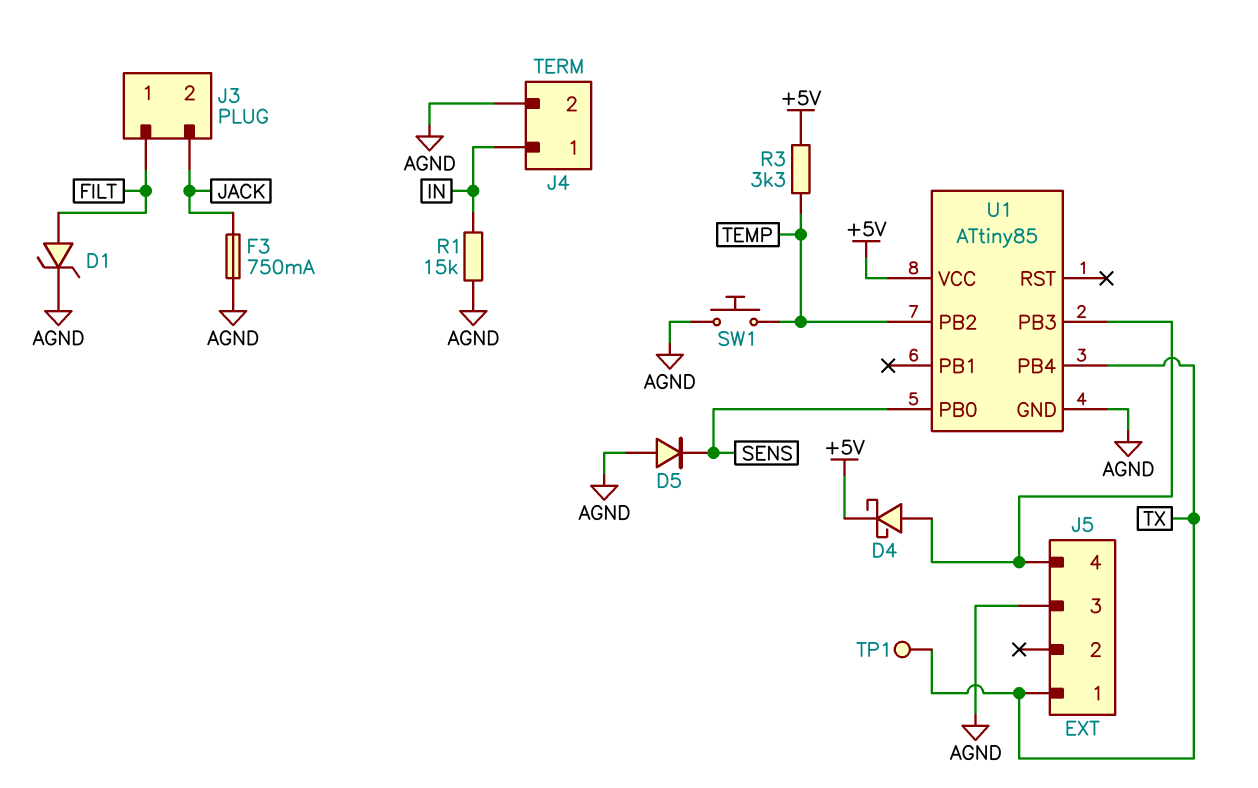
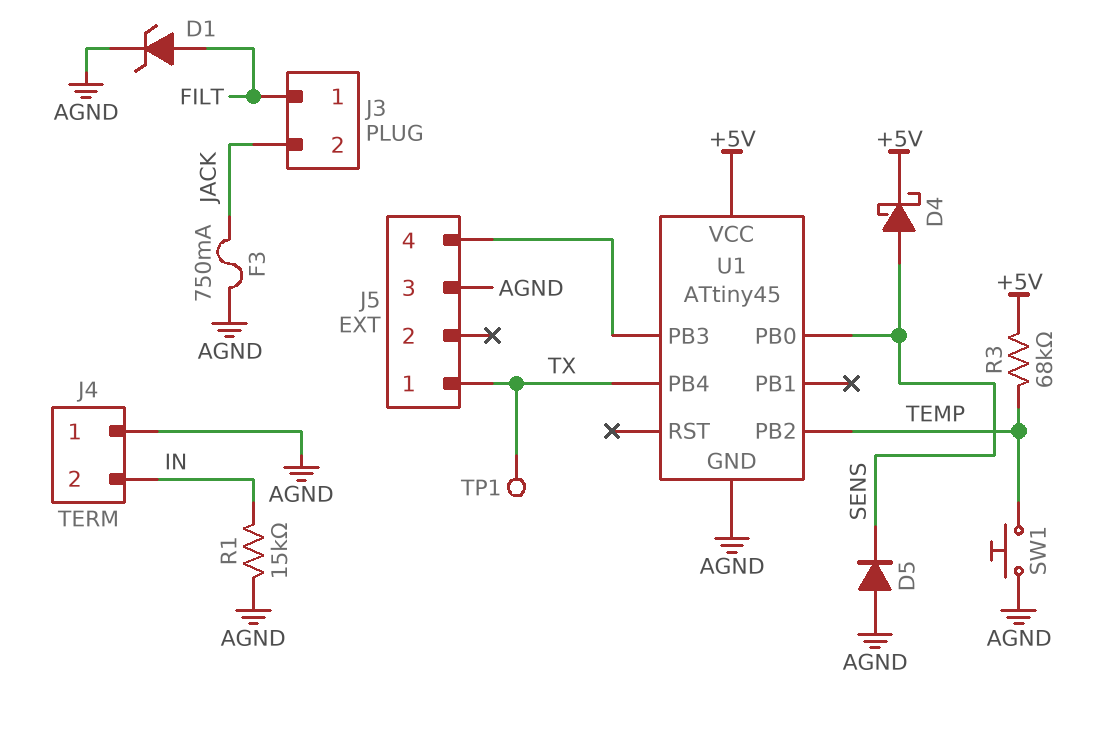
D4: schottky (A J5/4, K +5V) -> schottky (A SENS, K +5V)
J4 pin 1: IN -> AGND
J4 pin 2: AGND -> IN
R3: 3.3k (+5V, TEMP) -> 68k (+5V, TEMP)
U1: ATtiny85 -> ATtiny45

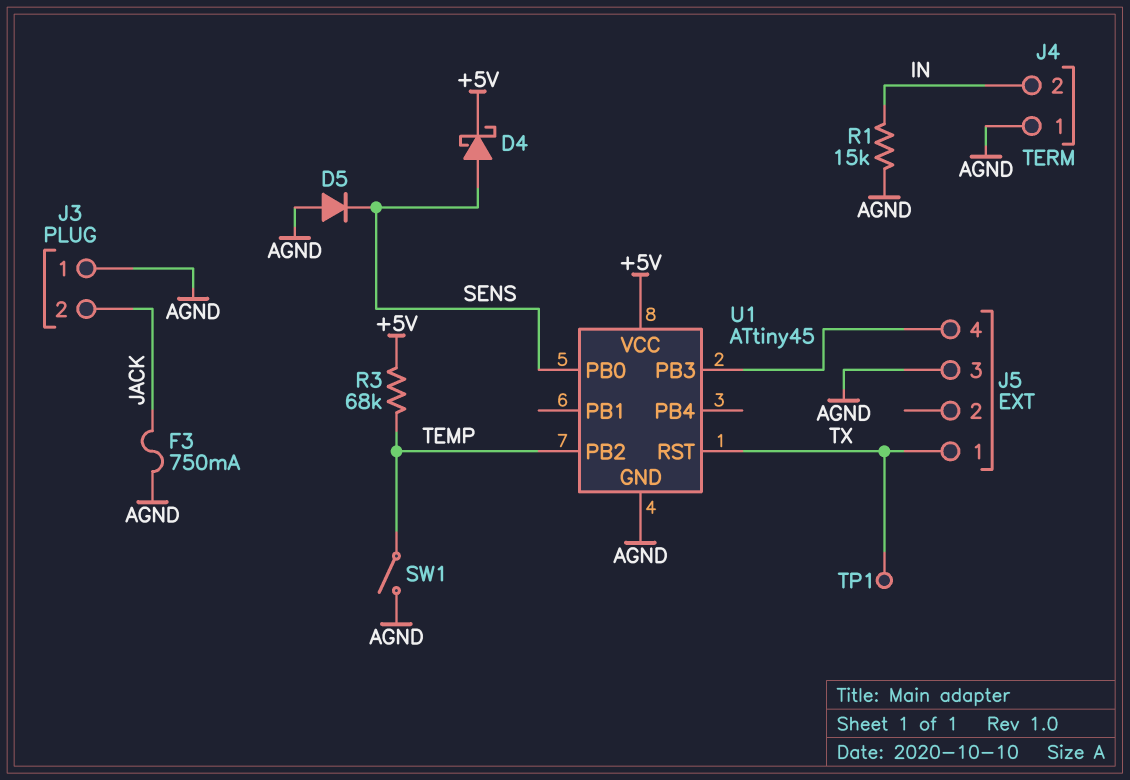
D1: zener (A FILT, K AGND) -> none
J3 pin 1: FILT -> AGND
SW1: button (AGND, TEMP) -> switch (AGND, TEMP)
U1 pin PB4: TX -> none
U1 pin RST: none -> TX

